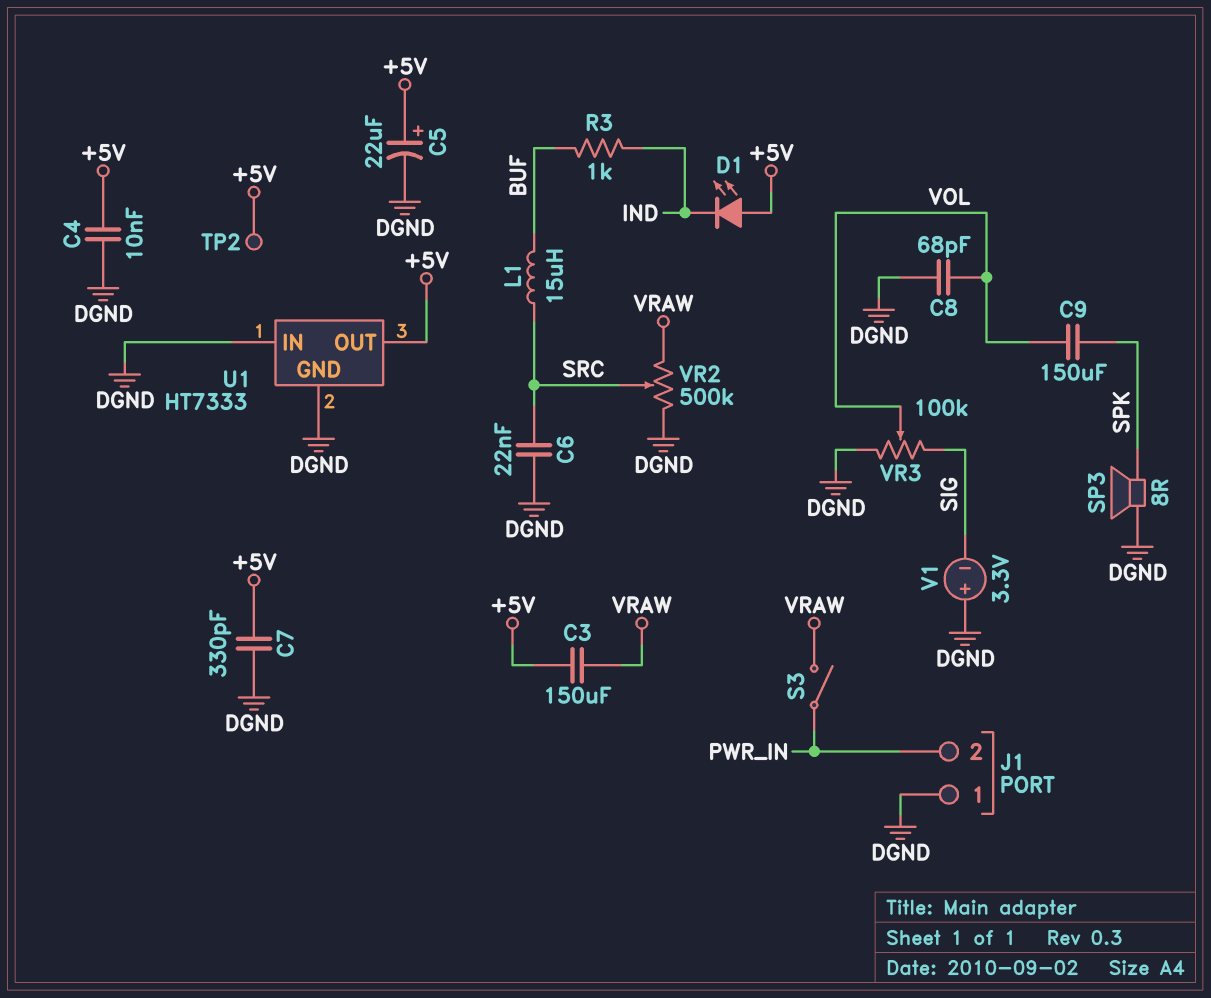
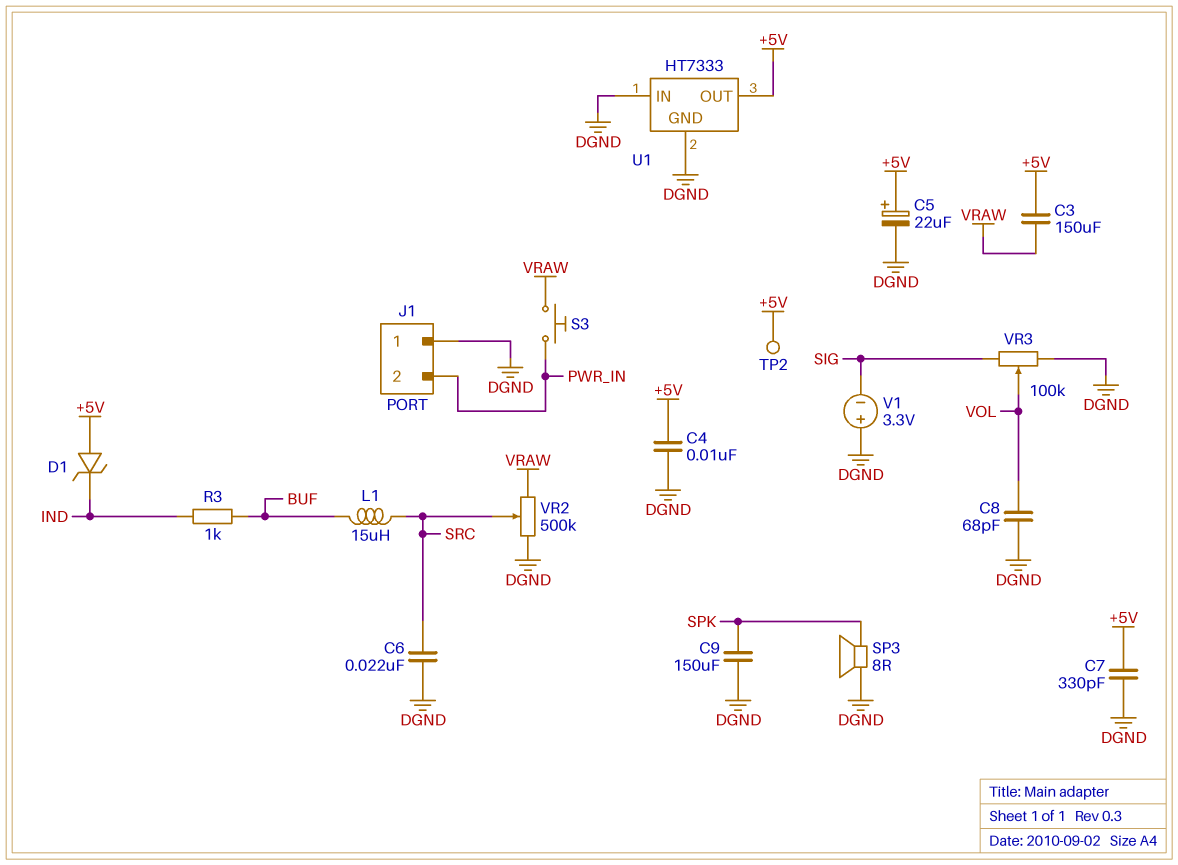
C9: 150uF (SPK, VOL) -> 150uF (DGND, SPK)
D1: LED (A +5V, K IND) -> zener (A +5V, K IND)
S3: switch (PWR_IN, VRAW) -> button (PWR_IN, VRAW)

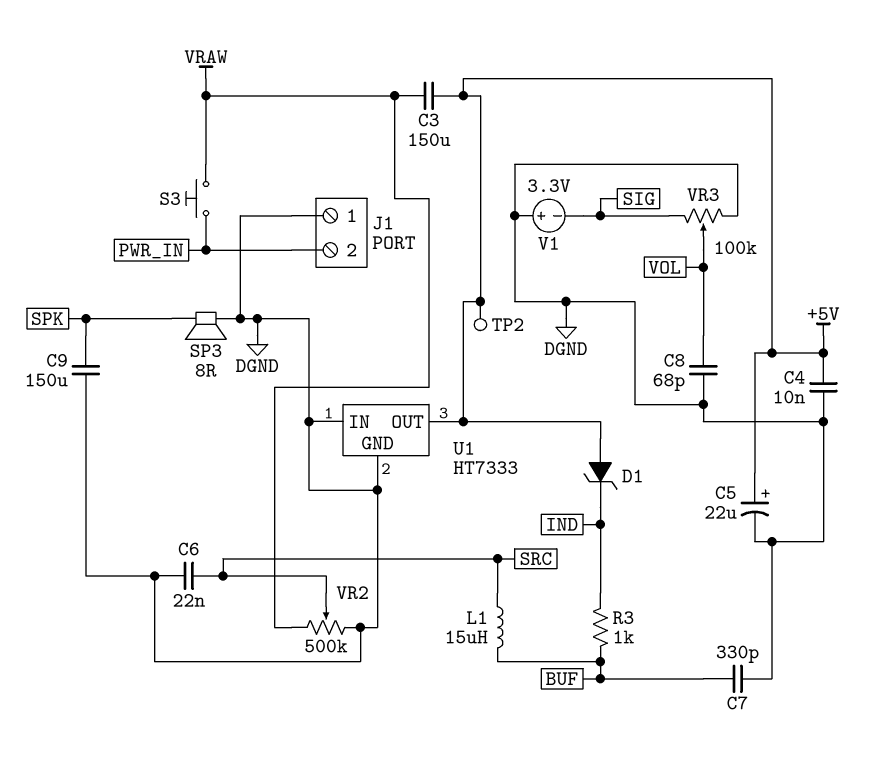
C7: 330pF (+5V, DGND) -> 330pF (BUF, DGND)

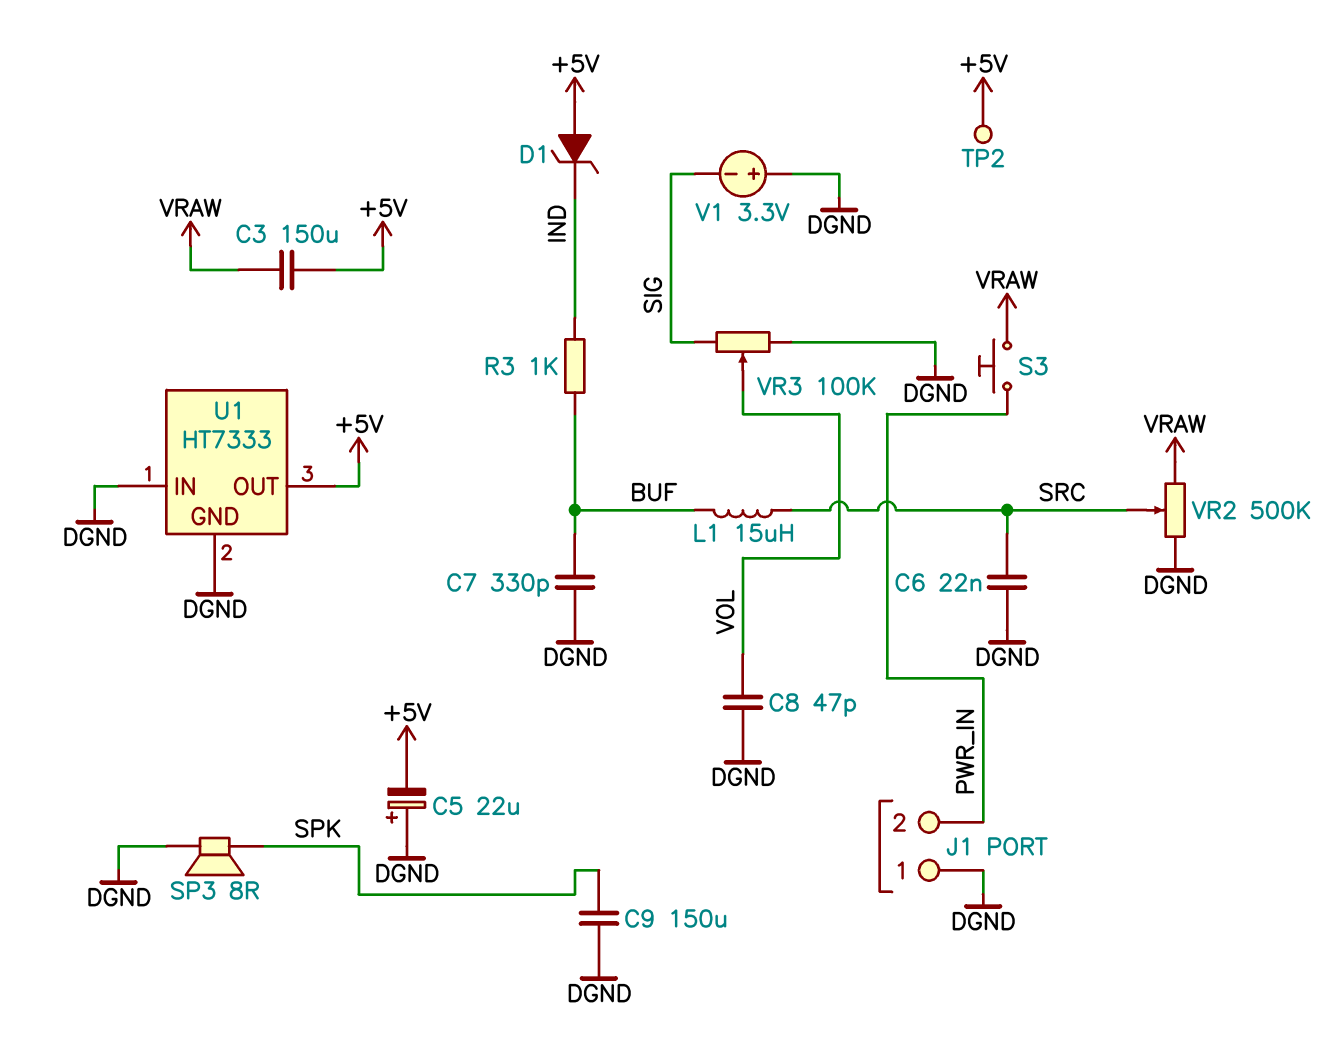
C4: 10nF (+5V, DGND) -> none
C5: 22uF (plus +5V, minus DGND) -> 22uF (plus DGND, minus +5V)
C8: 68pF (DGND, VOL) -> 47pF (DGND, VOL)

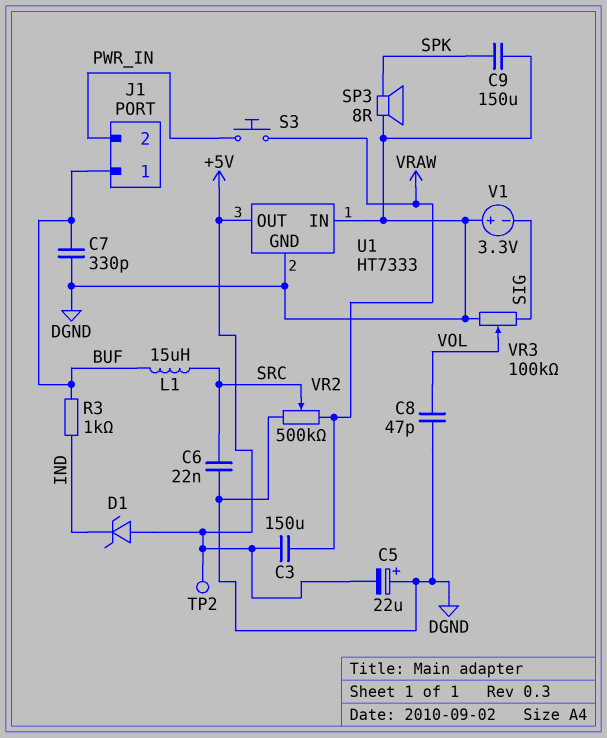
J1 pin 1: DGND -> BUF

